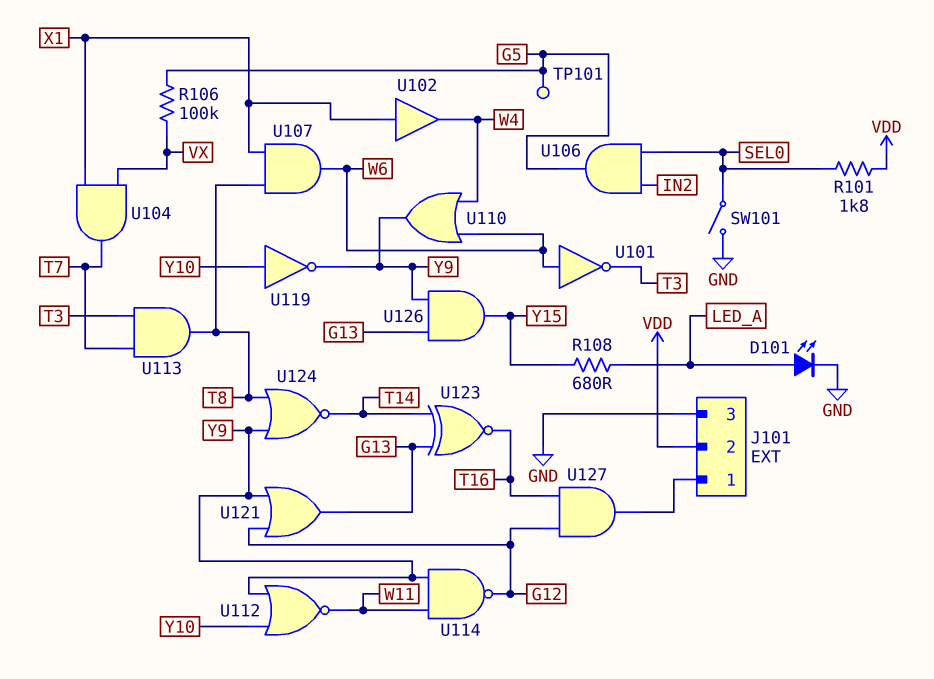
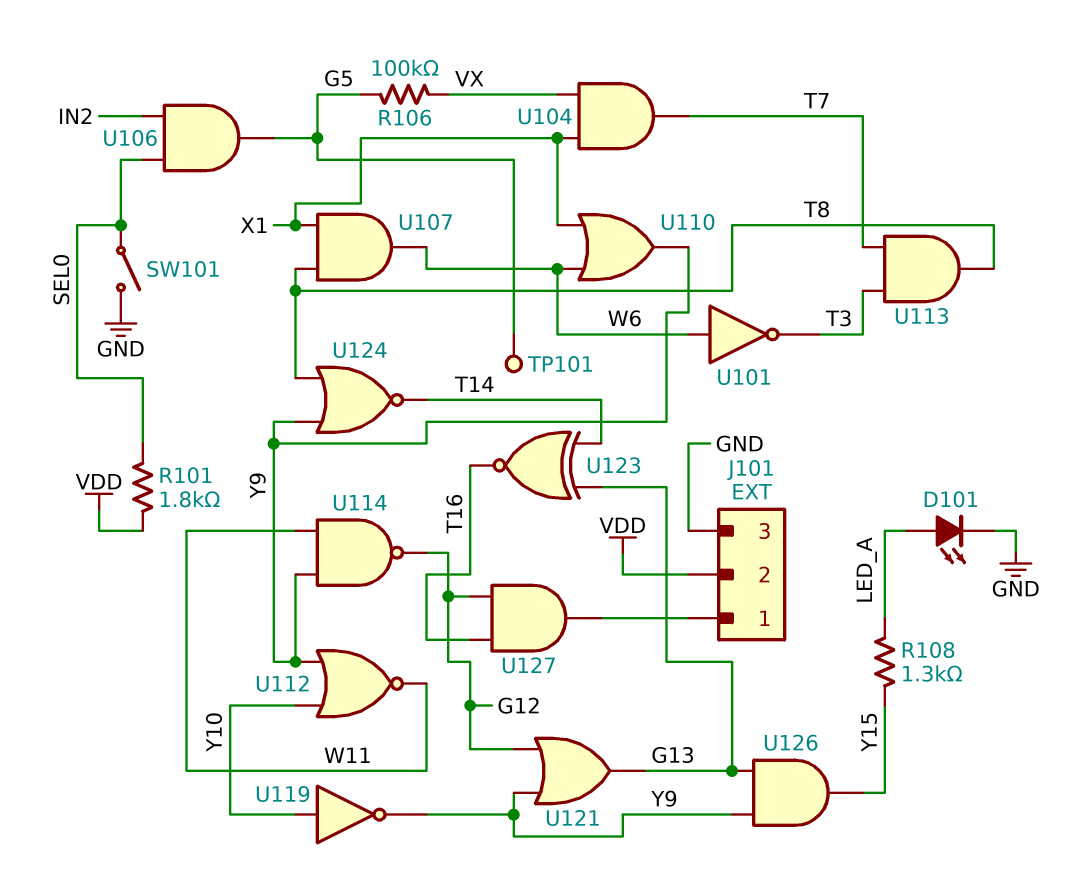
R108: 680 (LED_A, Y15) -> 1.3k (LED_A, Y15)
U102: buffer (in X1, out W4) -> none
U110: OR (in W4, in W6, out Y9) -> OR (in W6, in X1, out Y9)

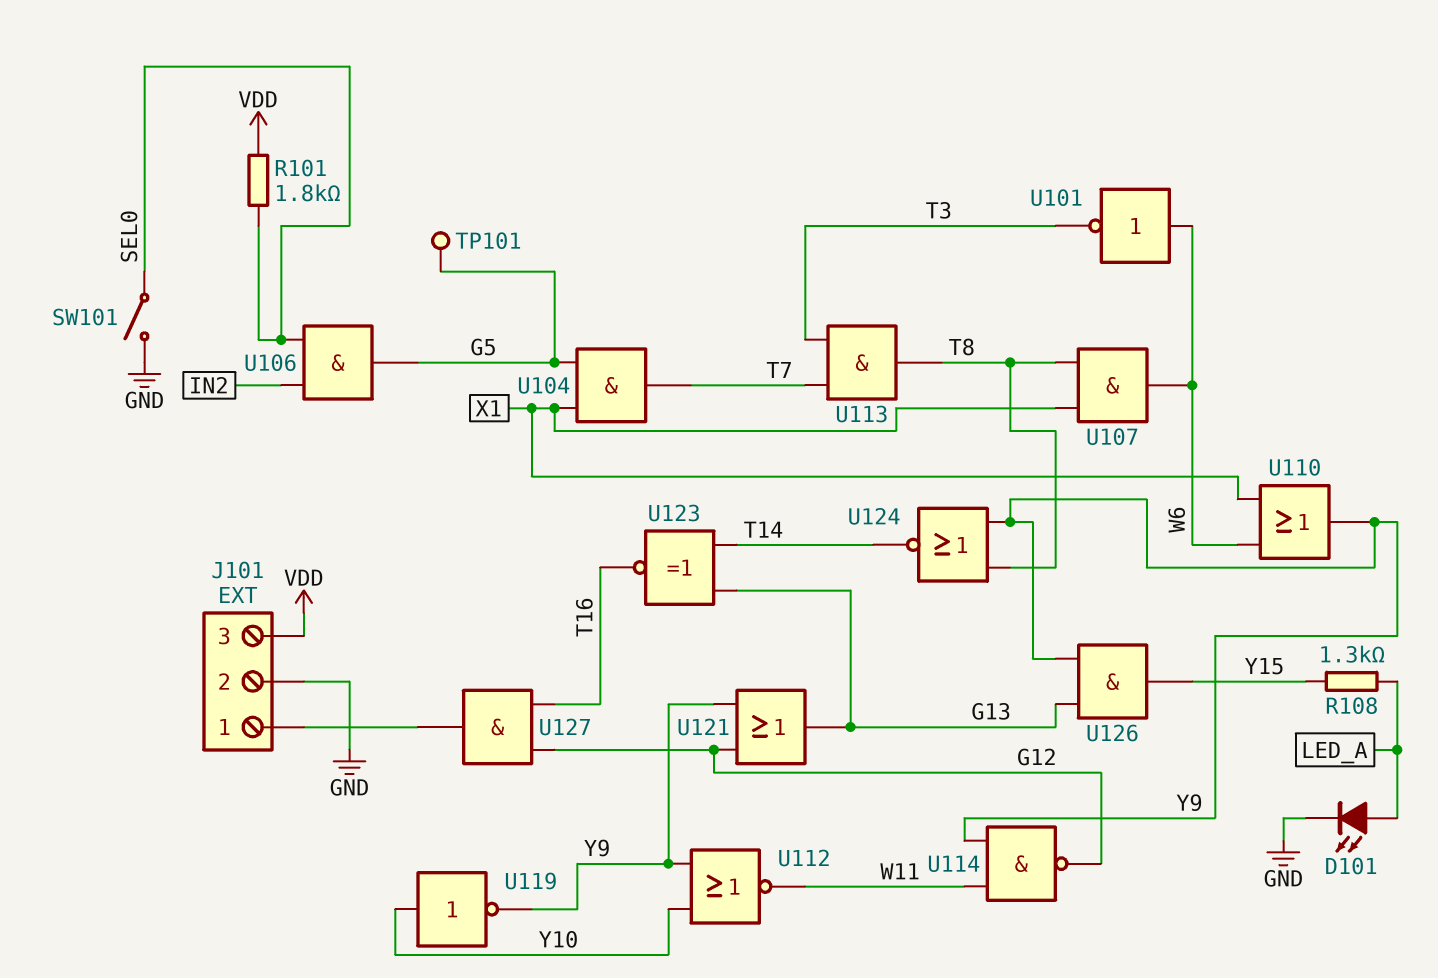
J101 pin 2: VDD -> GND
J101 pin 3: GND -> VDD
R106: 100k (G5, VX) -> none
U104: AND (in VX, in X1, out T7) -> AND (in G5, in X1, out T7)

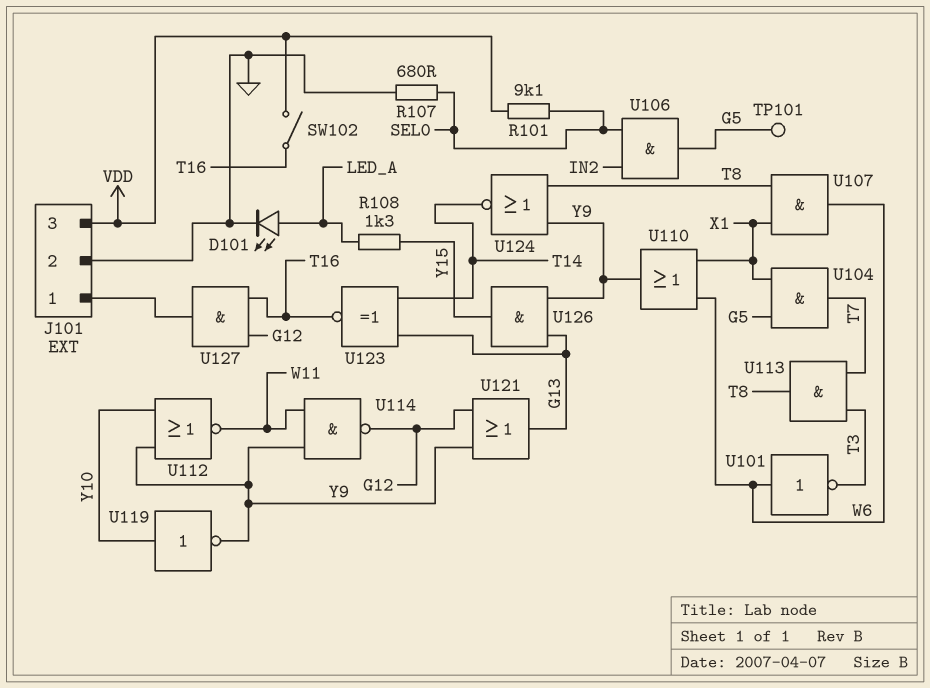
R101: 1.8k (SEL0, VDD) -> 9.1k (SEL0, VDD)
R107: none -> 680 (GND, SEL0)
SW101: switch (GND, SEL0) -> none
SW102: none -> switch (T16, VDD)

